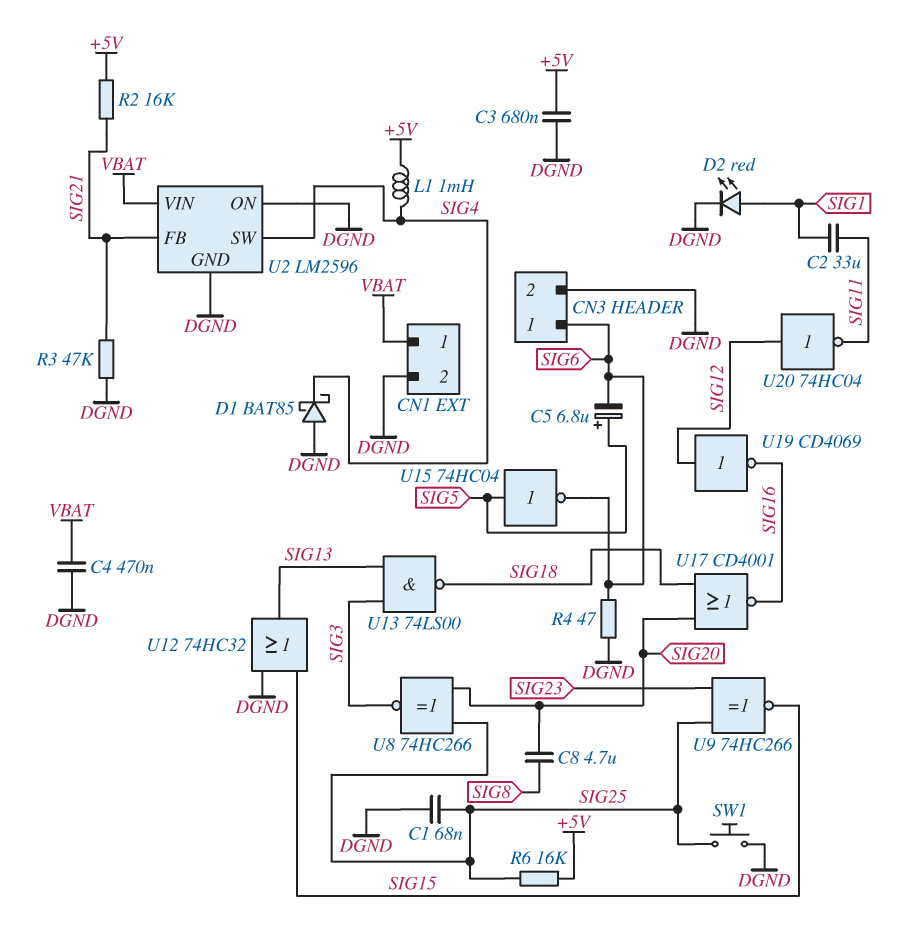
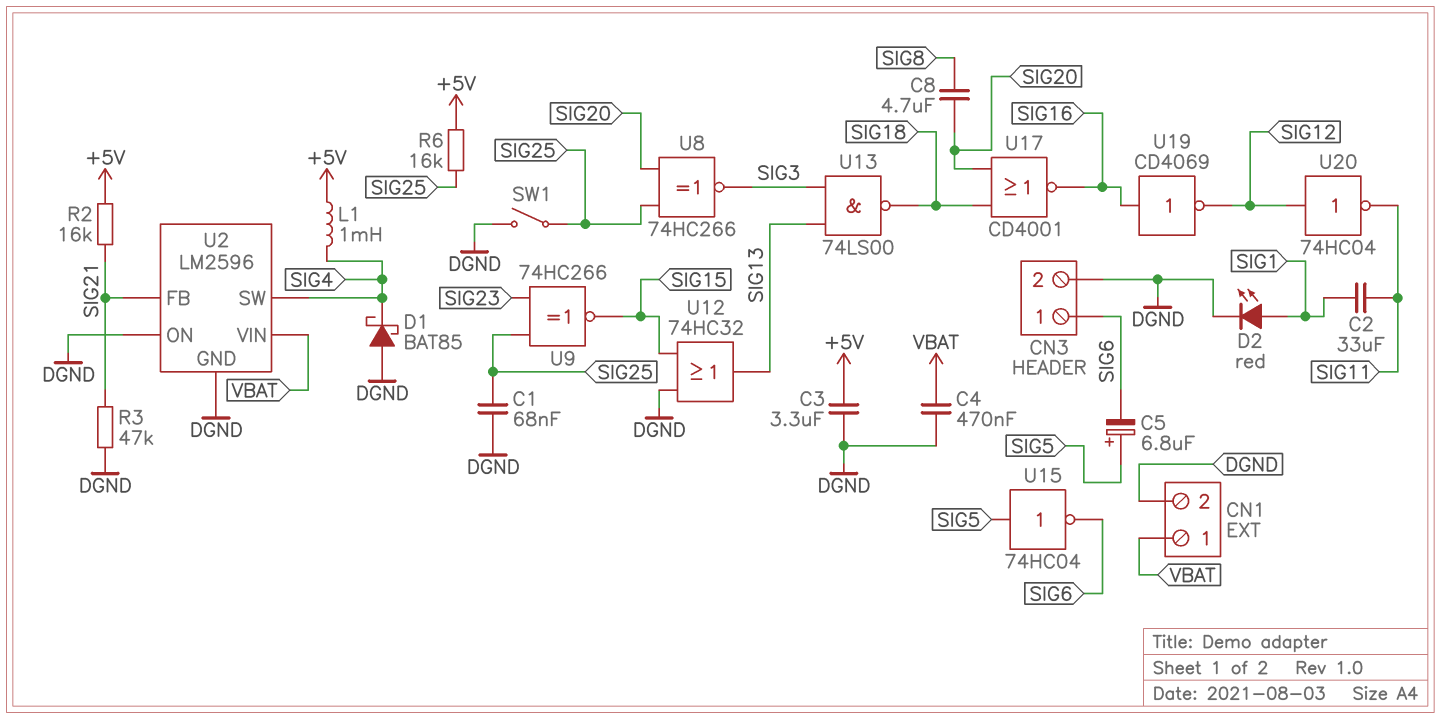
C3: 680nF (+5V, DGND) -> 3.3uF (+5V, DGND)
R4: 47 (DGND, SIG6) -> none
SW1: button (DGND, SIG25) -> switch (DGND, SIG25)
U19: NOT CD4069 (in SIG12, out SIG16) -> NOT CD4069 (in SIG16, out SIG12)

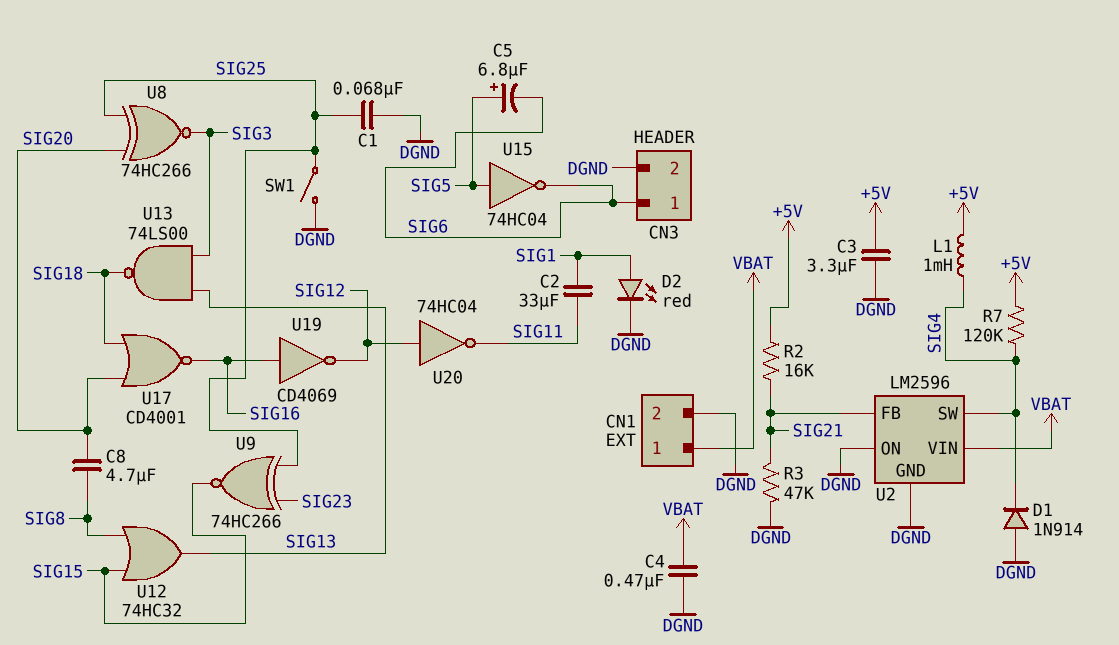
D1: schottky BAT85 (A DGND, K SIG4) -> diode 1N914 (A DGND, K SIG4)
R6: 16k (+5V, SIG25) -> none
R7: none -> 120k (+5V, SIG4)
U12: OR 74HC32 (in DGND, in SIG15, out SIG13) -> OR 74HC32 (in SIG8, in SIG15, out SIG13)

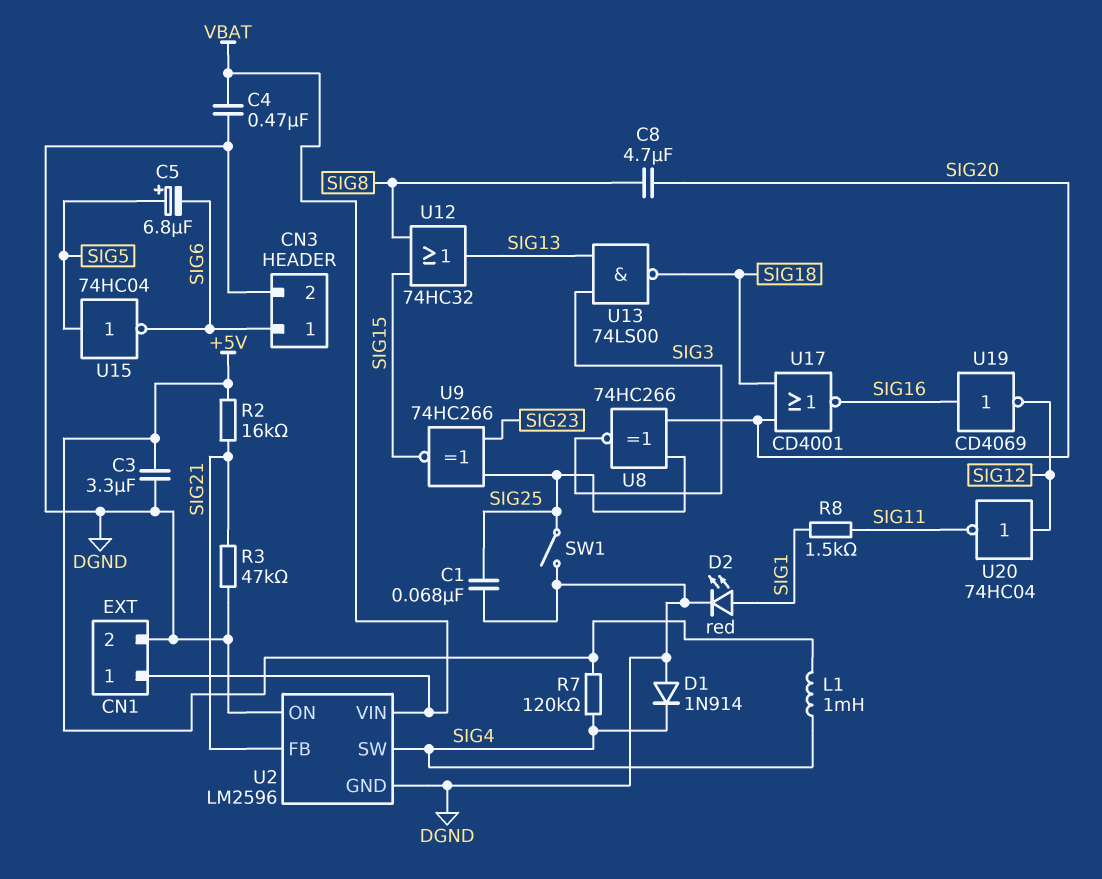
C2: 33uF (SIG1, SIG11) -> none
R8: none -> 1.5k (SIG1, SIG11)

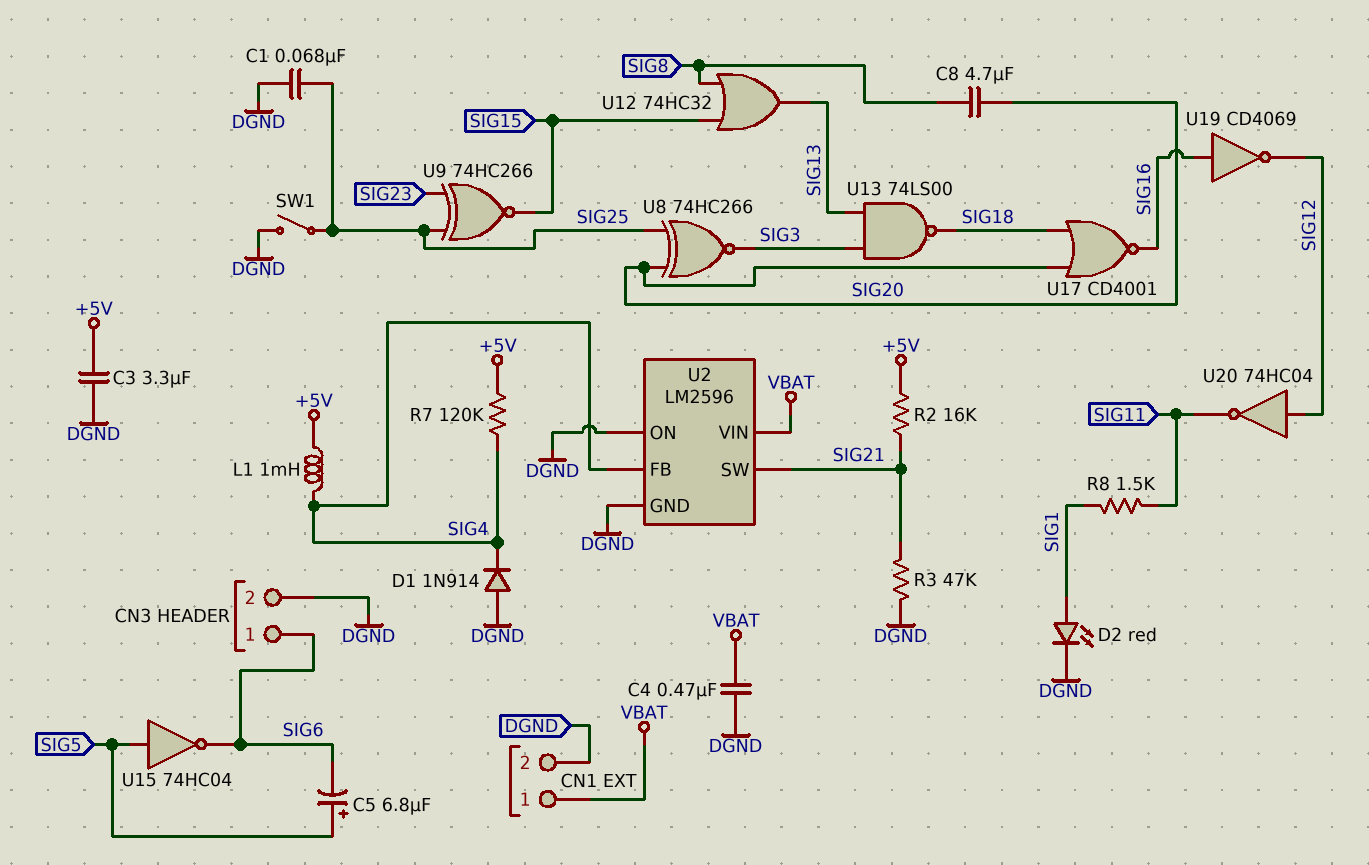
U2 pin FB: SIG21 -> SIG4
U2 pin SW: SIG4 -> SIG21

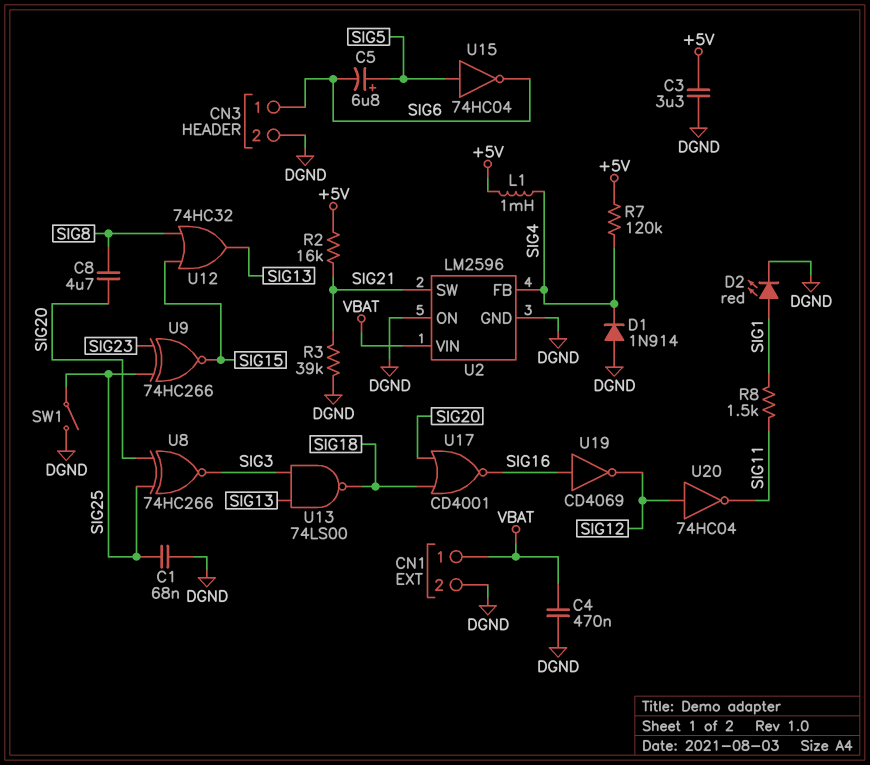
R3: 47k (DGND, SIG21) -> 39k (DGND, SIG21)

